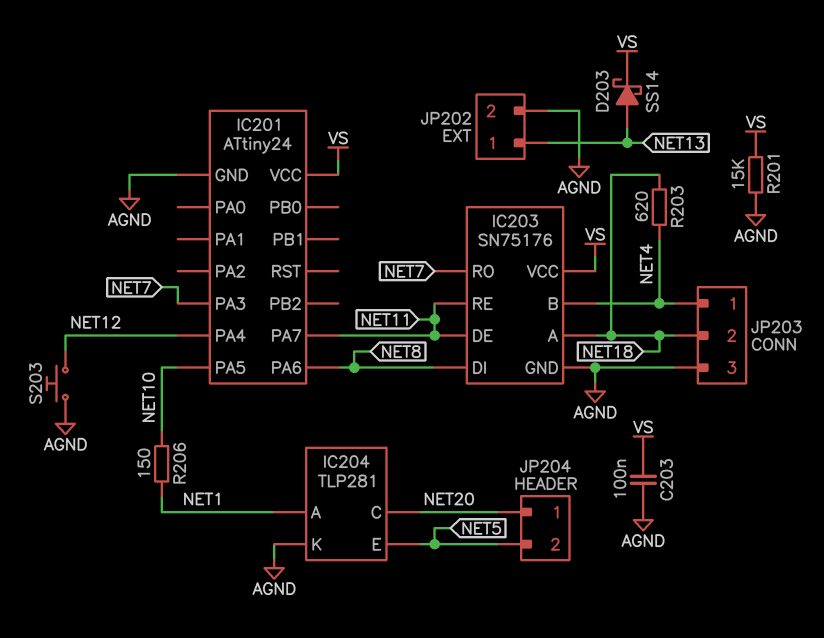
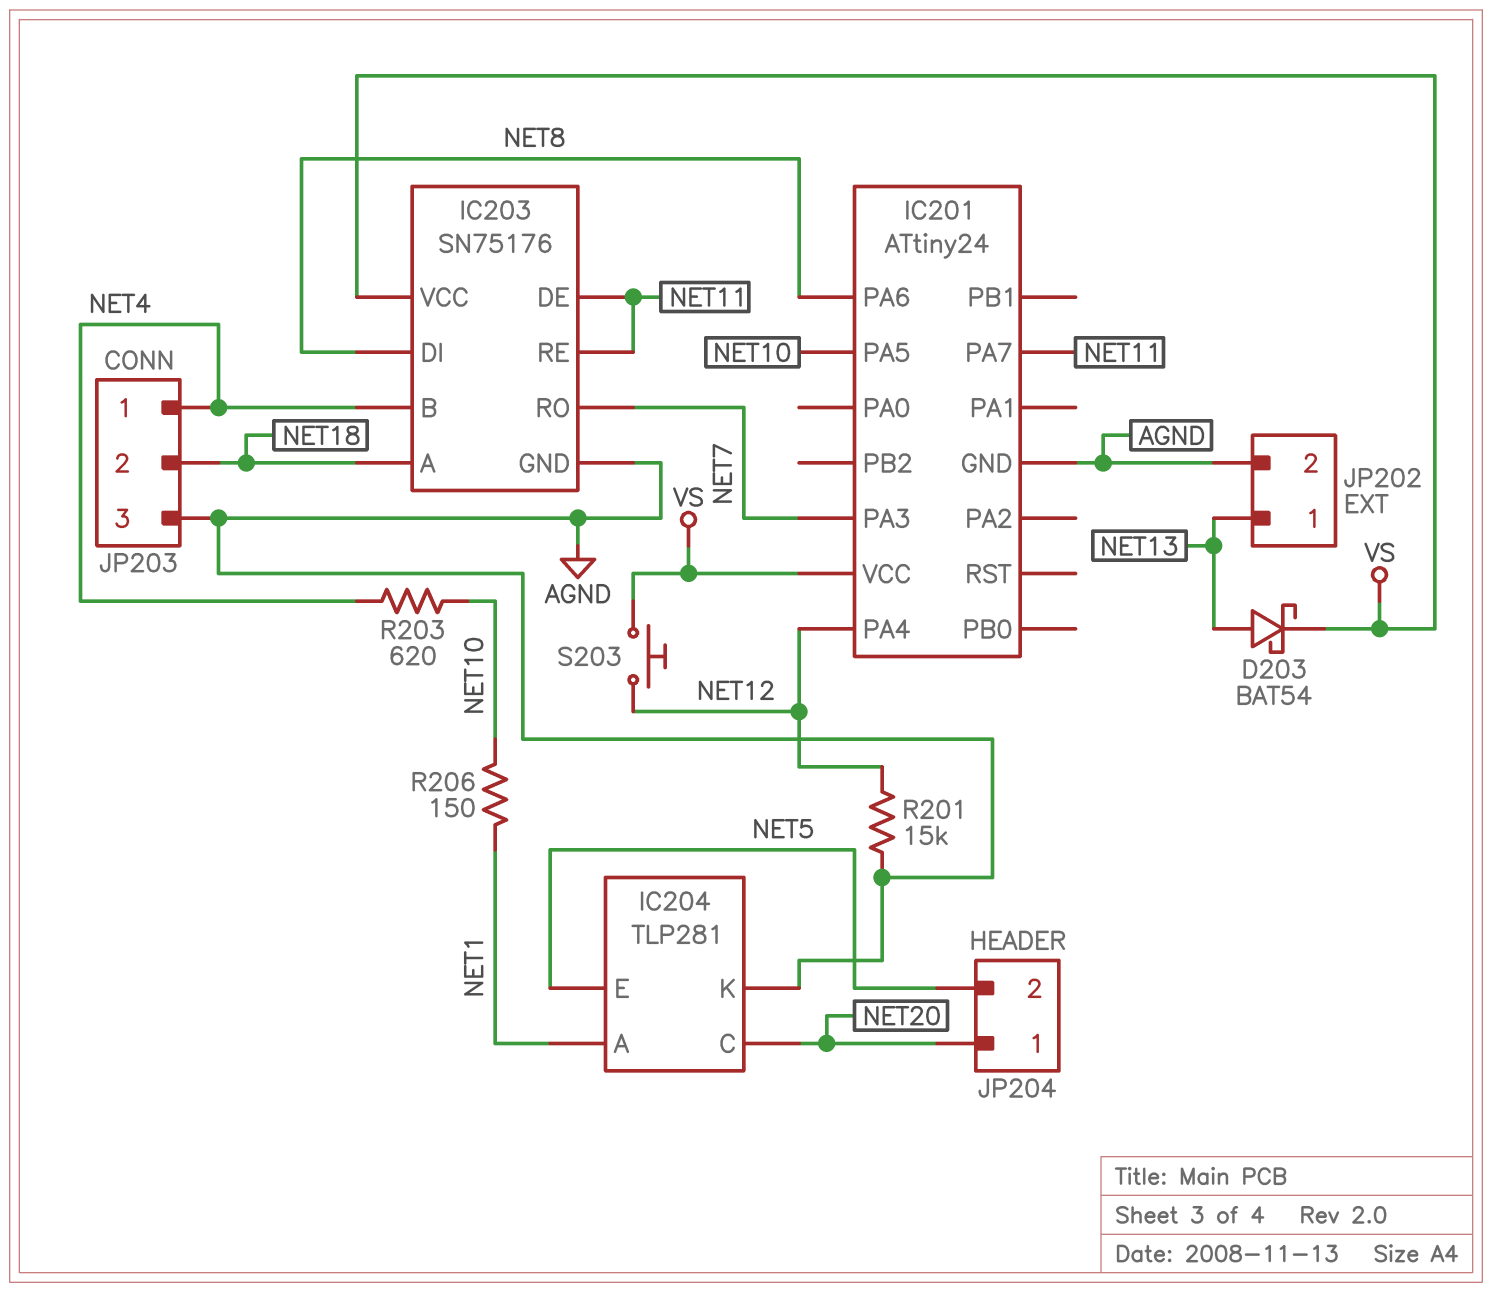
C203: 100nF (AGND, VS) -> none
D203: schottky SS14 (A NET13, K VS) -> schottky BAT54 (A NET13, K VS)
R201: 15k (AGND, VS) -> 15k (AGND, NET12)
R203: 620 (NET4, NET18) -> 620 (NET4, NET10)
S203: button (AGND, NET12) -> button (NET12, VS)

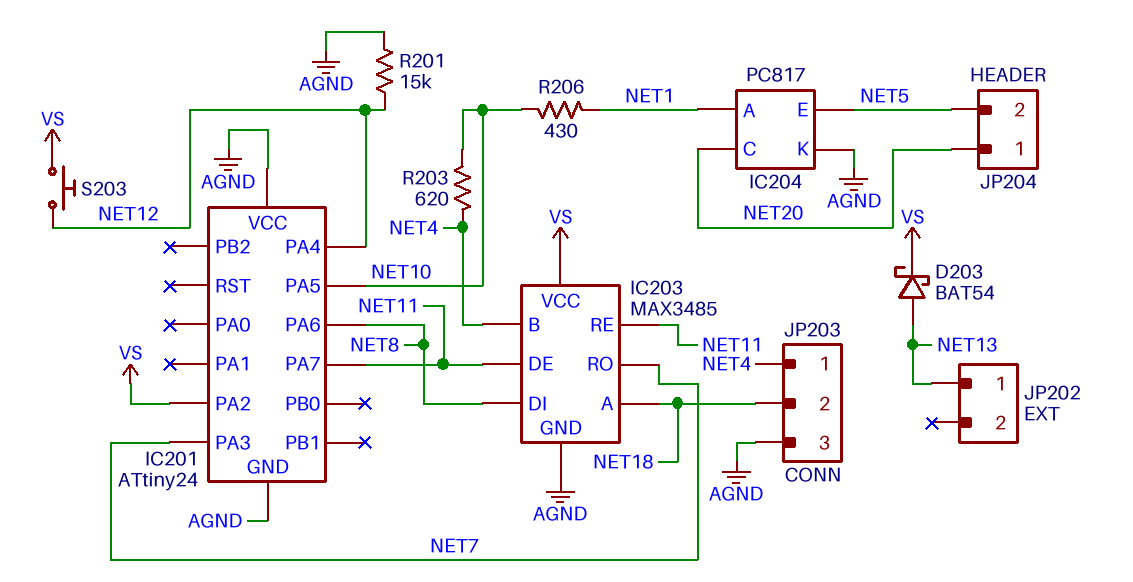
IC201 pin PA2: none -> VS
IC201 pin VCC: VS -> AGND
IC203: SN75176 -> MAX3485
IC204: TLP281 -> PC817
JP202 pin 2: AGND -> none
R206: 150 (NET1, NET10) -> 430 (NET1, NET10)

